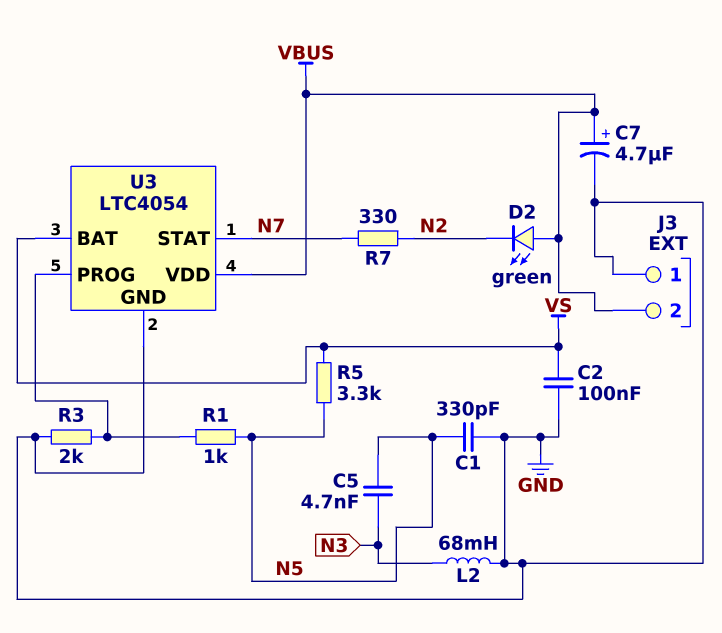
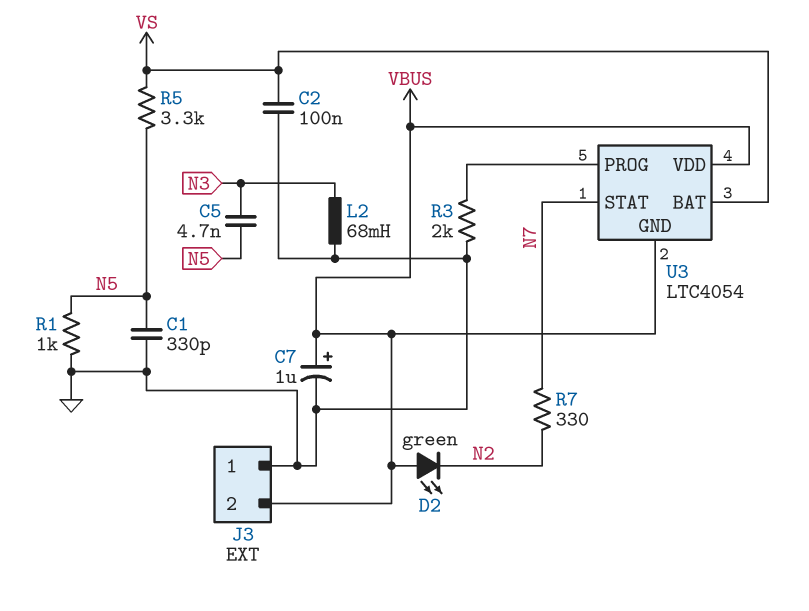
C7: 4.7uF (plus VBUS, minus GND) -> 1uF (plus VBUS, minus GND)
R1: 1k (N5, U3/PROG) -> 1k (GND, N5)
U3 pin GND: GND -> VBUS

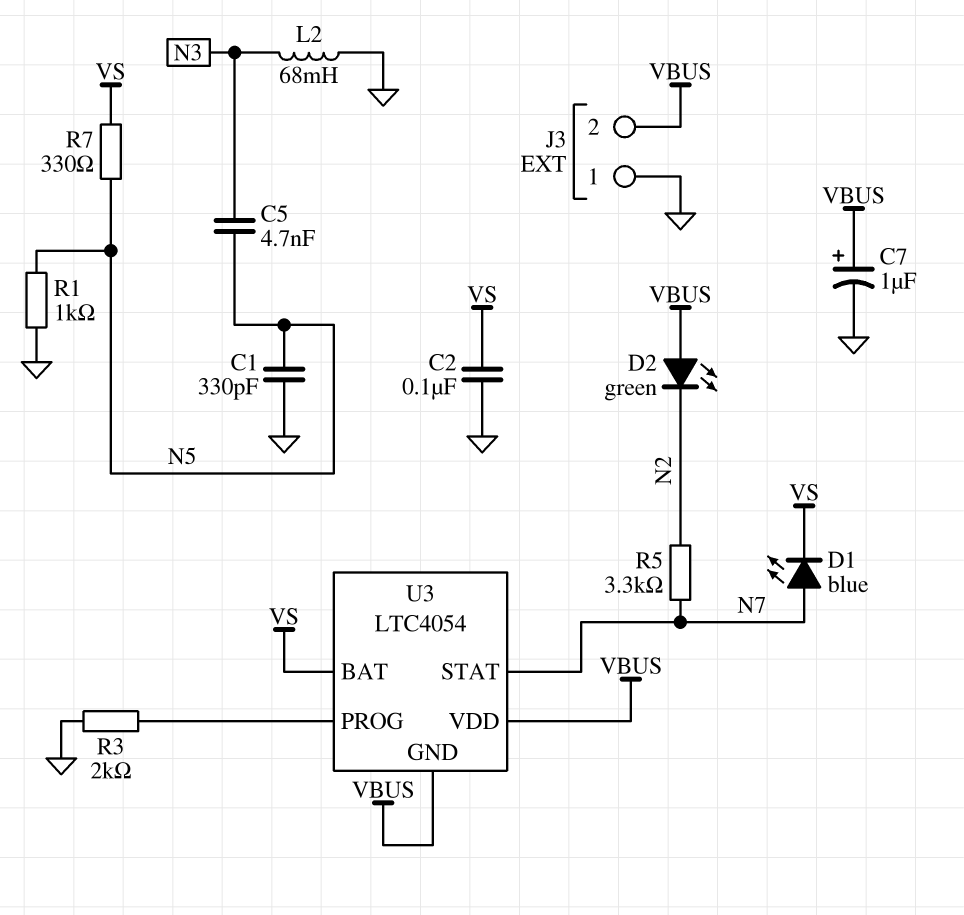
D1: none -> LED blue (A N7, K VS)
R5: 3.3k (N5, VS) -> 3.3k (N2, N7)
R7: 330 (N2, N7) -> 330 (N5, VS)

